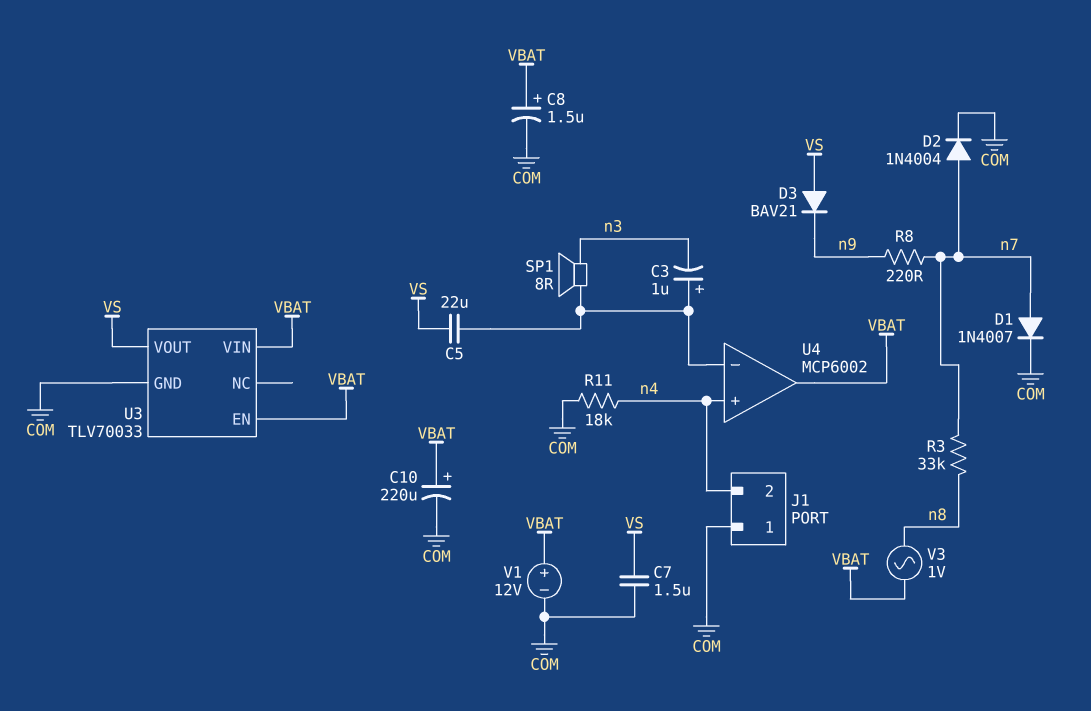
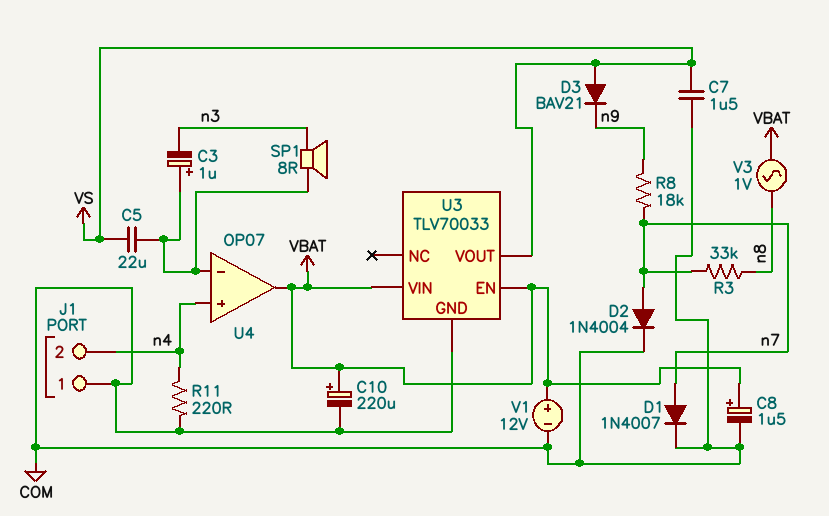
R8: 220 (n7, n9) -> 18k (n7, n9)
R11: 18k (COM, n4) -> 220 (COM, n4)
U4: MCP6002 -> OP07

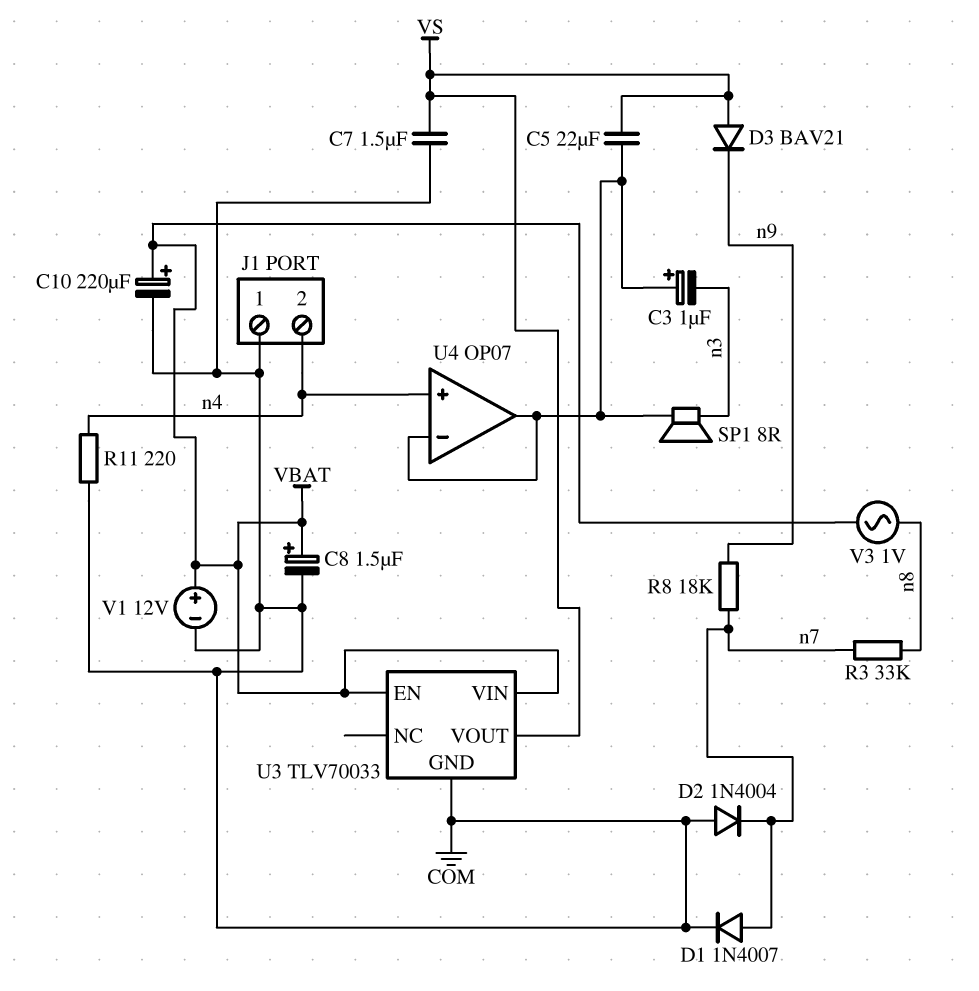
D2: diode 1N4004 (A n7, K COM) -> diode 1N4004 (A COM, K n7)
U4 pin out: VBAT -> U4/in-

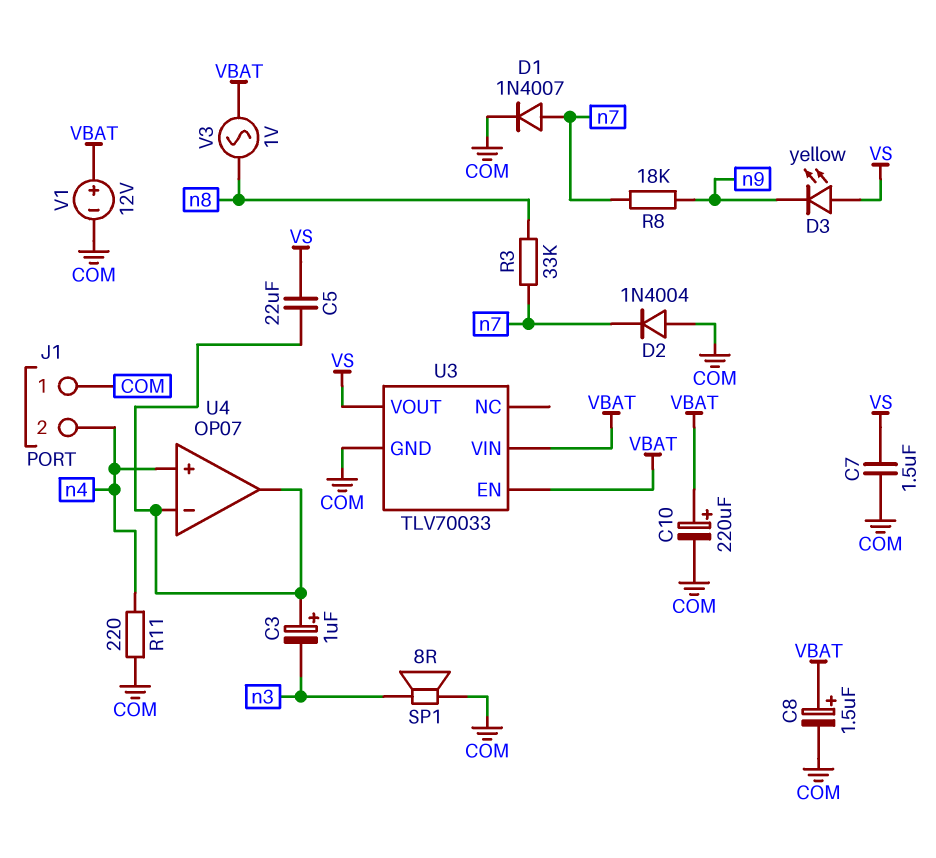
D3: diode BAV21 (A VS, K n9) -> LED yellow (A VS, K n9)
SP1: speaker 8R (U4/in-, n3) -> speaker 8R (COM, n3)

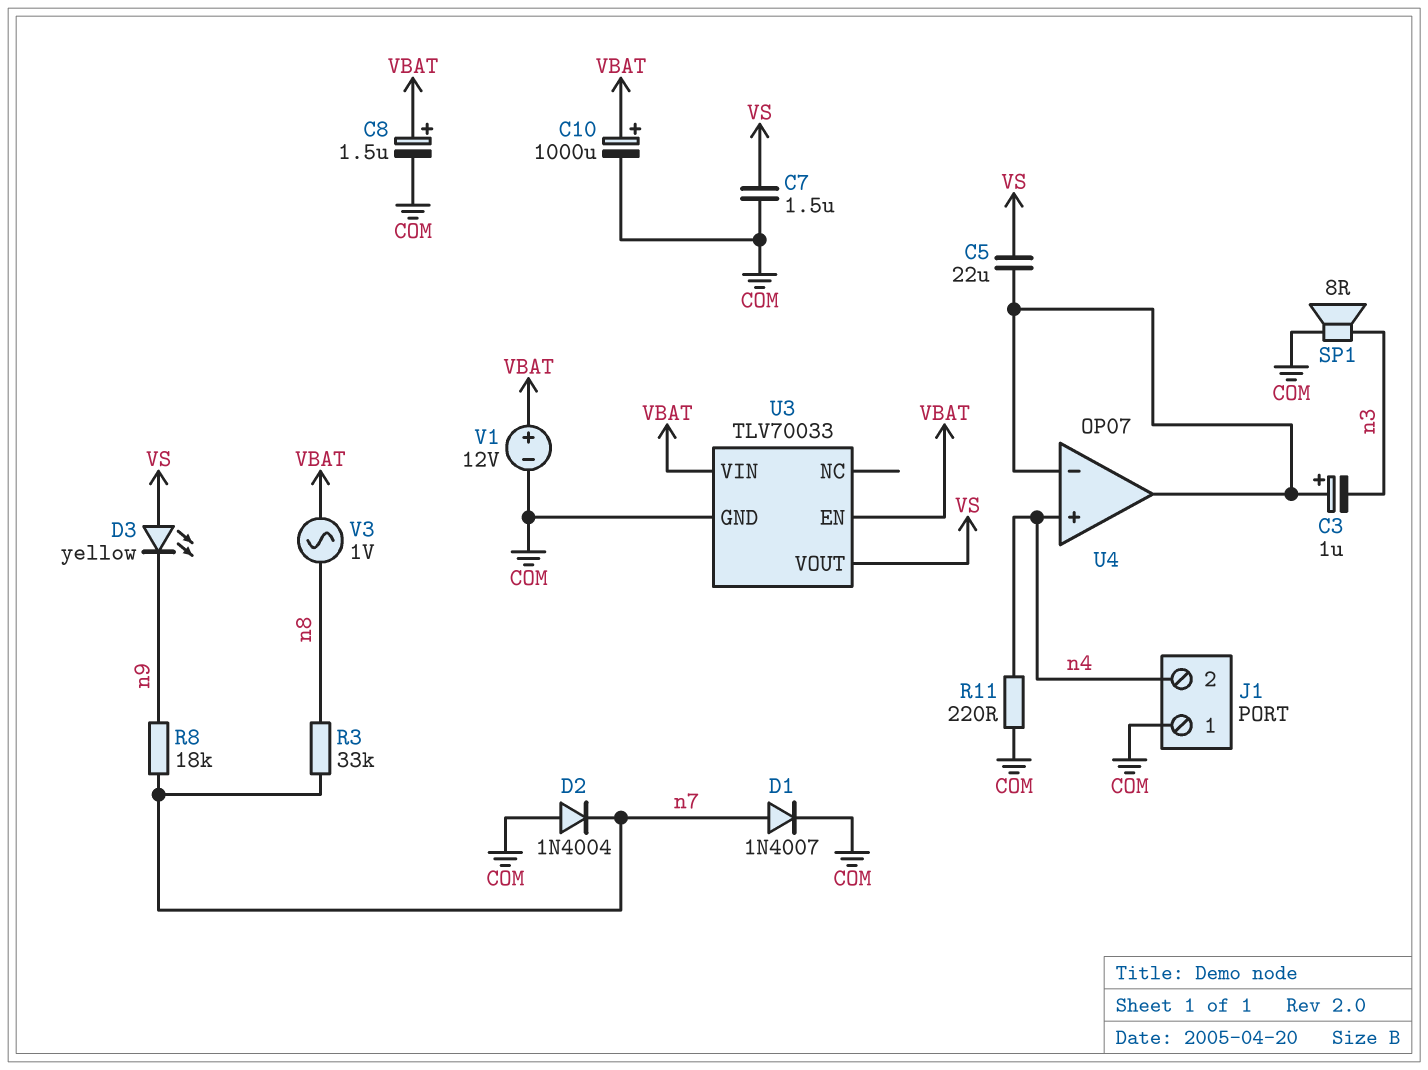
C10: 220uF (plus VBAT, minus COM) -> 1000uF (plus VBAT, minus COM)

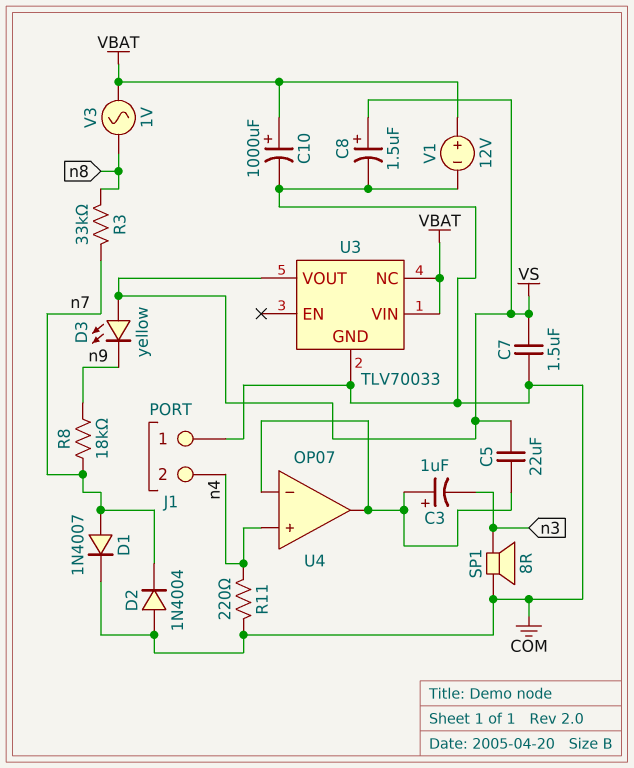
C8: 1.5uF (plus VBAT, minus COM) -> 1.5uF (plus VS, minus COM)
U3 pin EN: VBAT -> none
U3 pin NC: none -> VBAT

